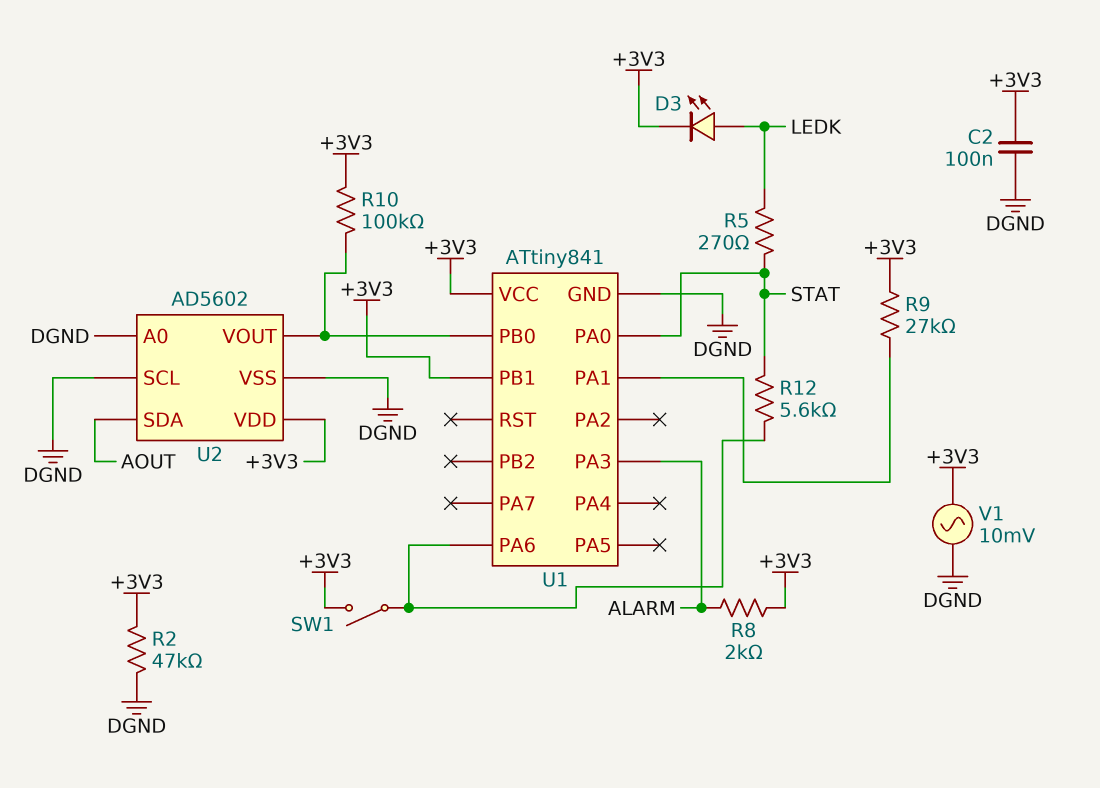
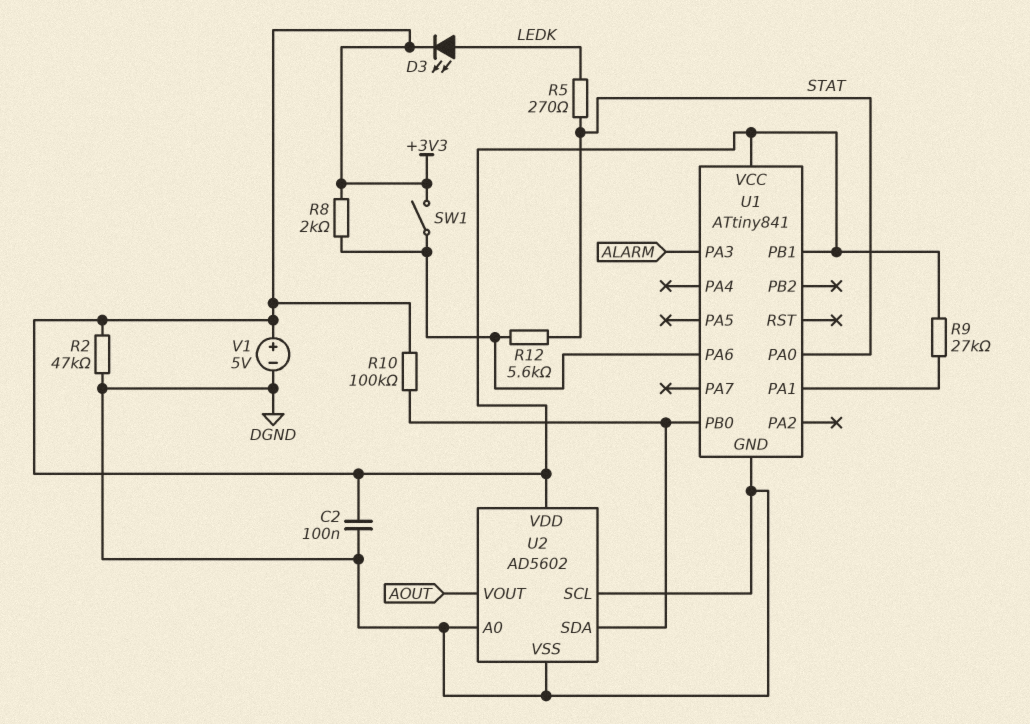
R8: 2k (+3V3, ALARM) -> 2k (+3V3, U1/PA6)
U2 pin SDA: AOUT -> U1/PB0
U2 pin VOUT: U1/PB0 -> AOUT
V1: AC 10mV (+3V3, DGND) -> 5V (plus +3V3, minus DGND)

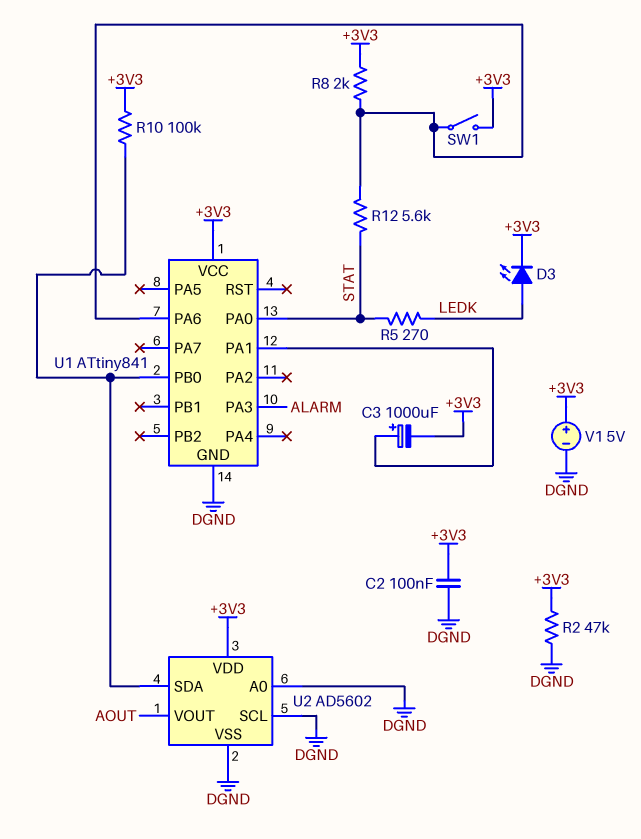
C3: none -> 1000uF (plus U1/PA1, minus +3V3)
R9: 27k (+3V3, U1/PA1) -> none
U1 pin PB1: +3V3 -> none

